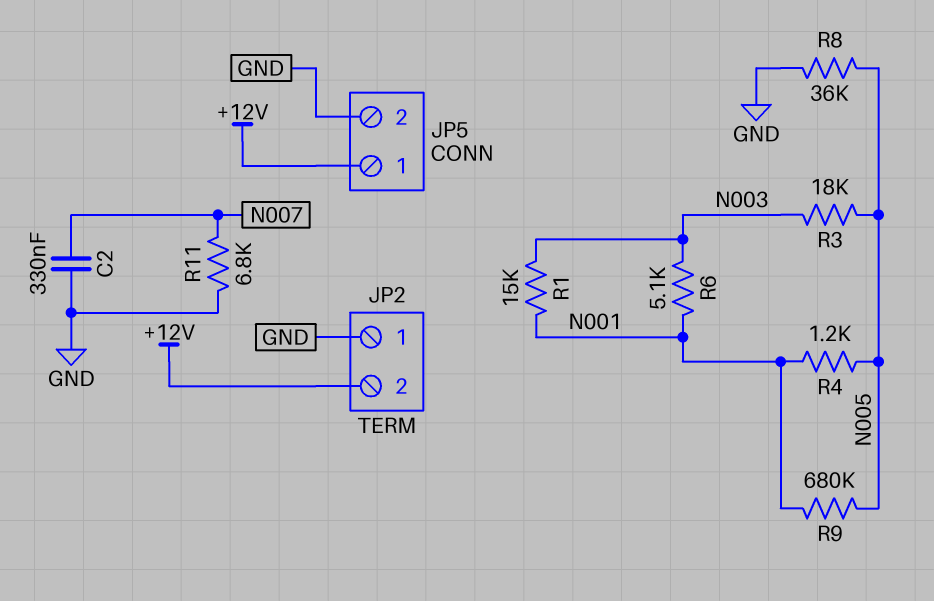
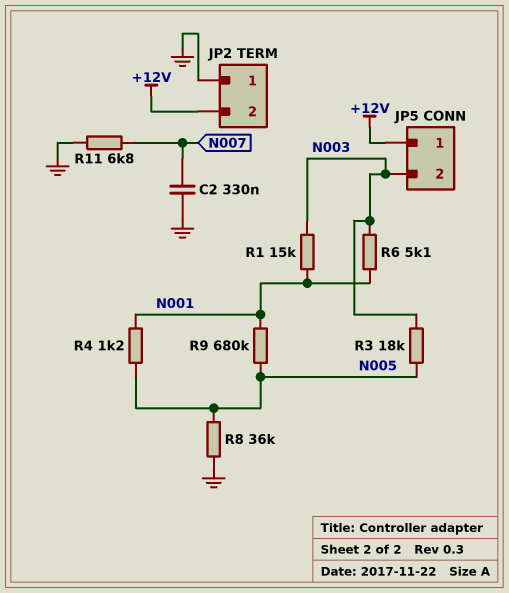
JP5 pin 2: GND -> N003

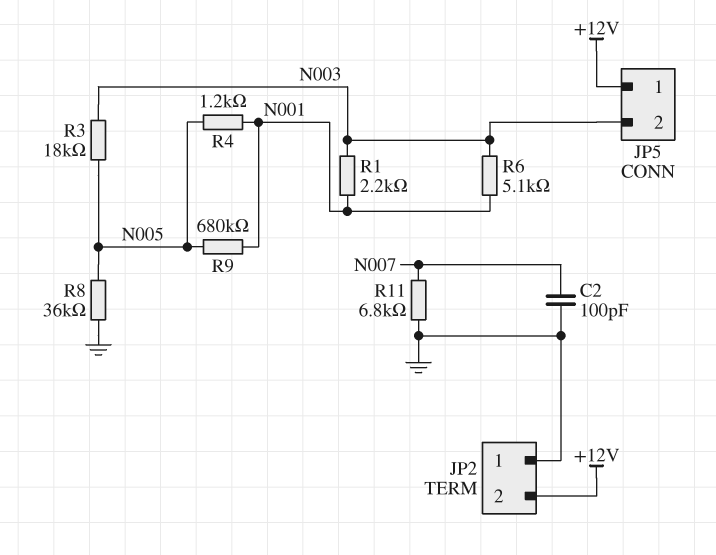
C2: 330nF (GND, N007) -> 100pF (GND, N007)
R1: 15k (N001, N003) -> 2.2k (N001, N003)

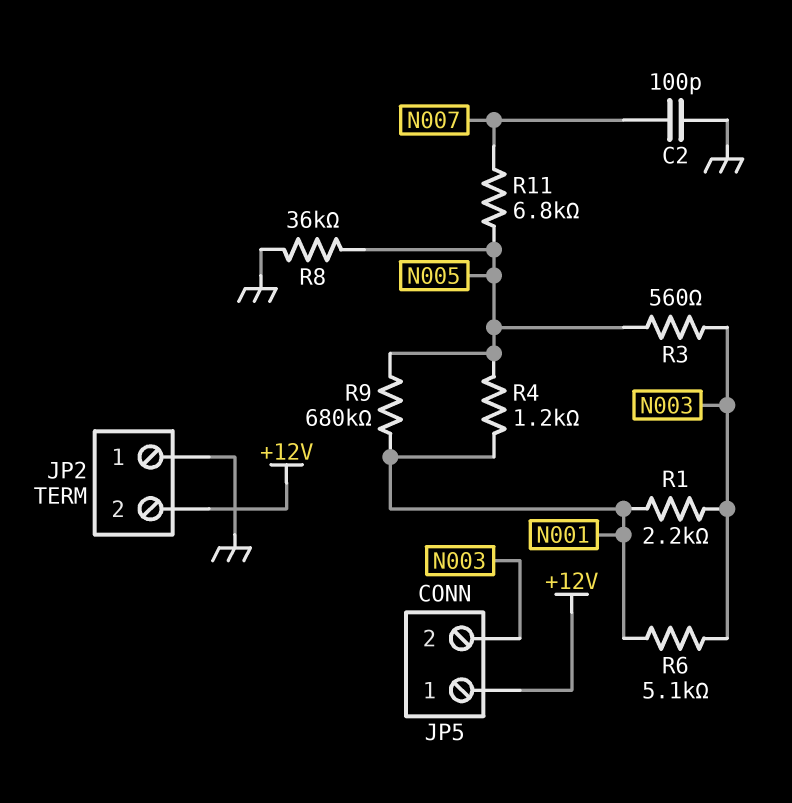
R3: 18k (N003, N005) -> 560 (N003, N005)
R11: 6.8k (GND, N007) -> 6.8k (N005, N007)

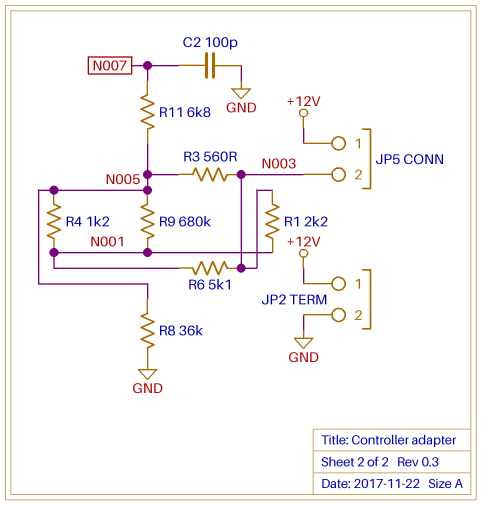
JP2 pin 1: GND -> +12V
JP2 pin 2: +12V -> GND

